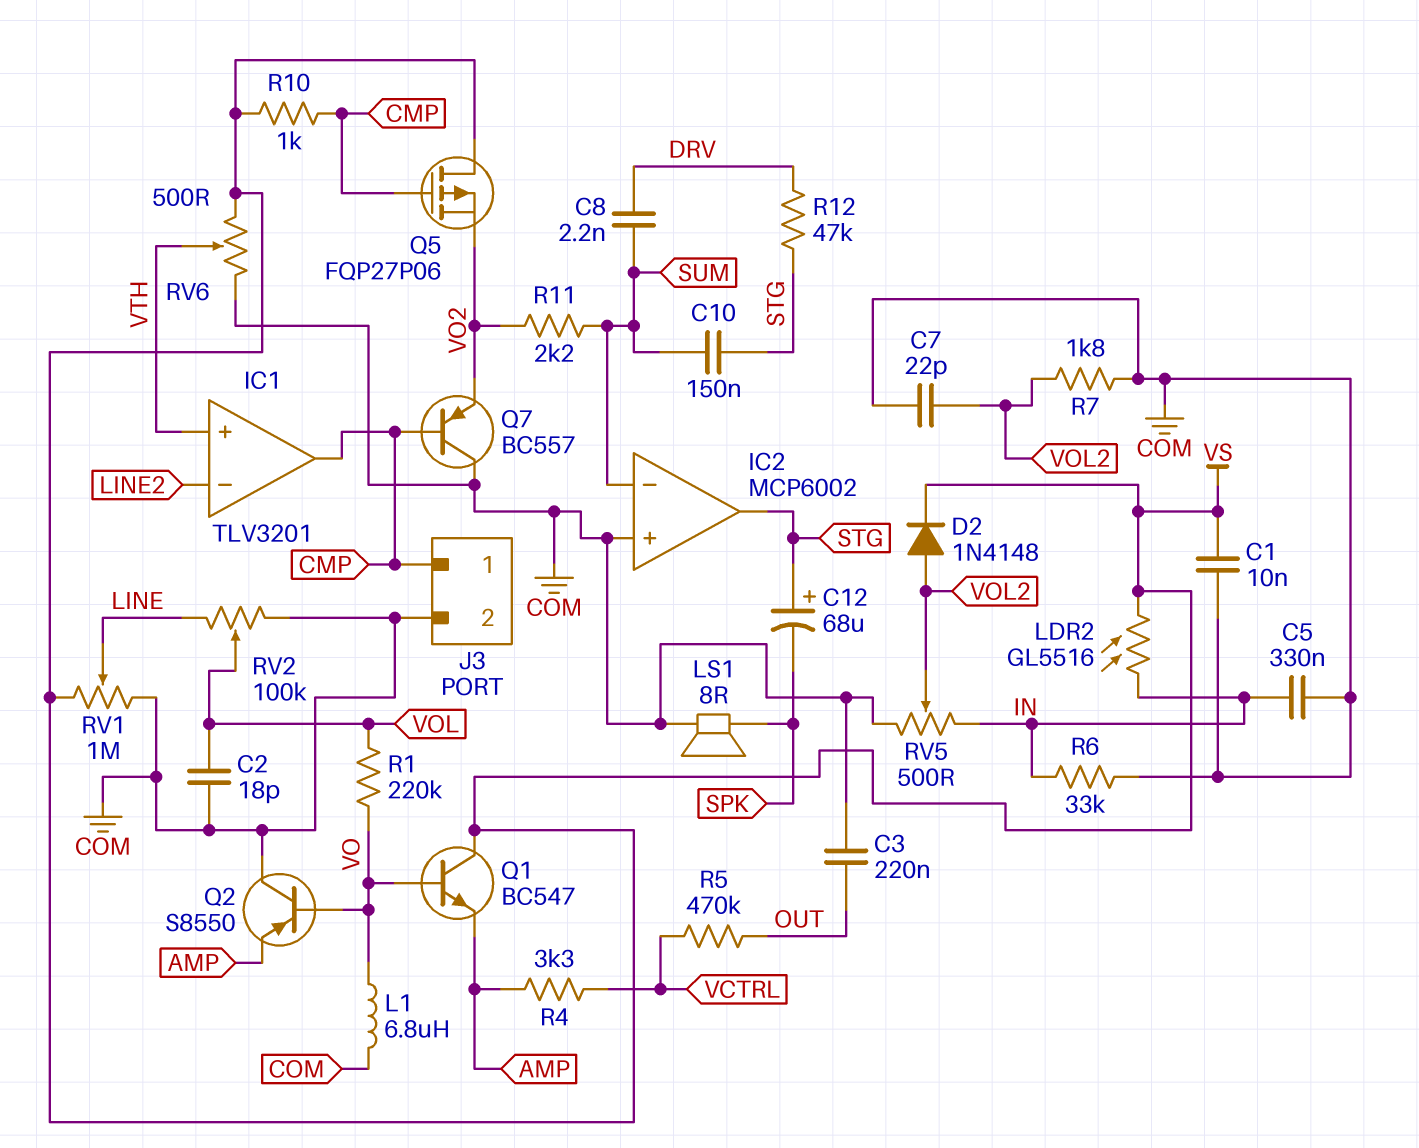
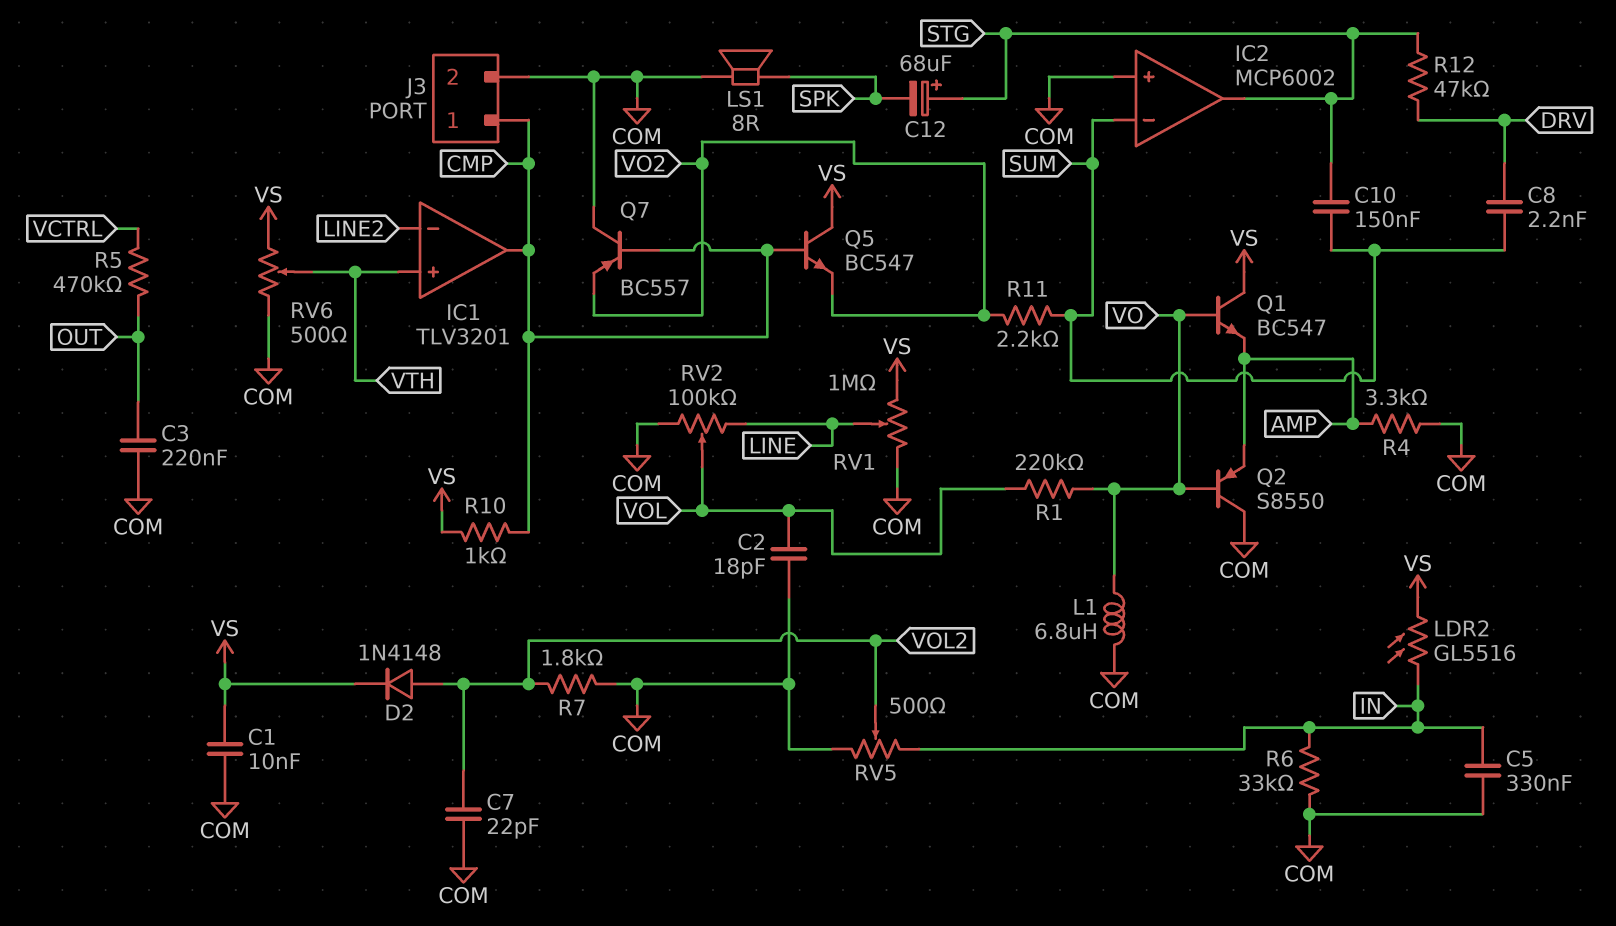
Q5: PMOS FQP27P06 (G CMP, D VS, S VO2) -> NPN BC547 (B CMP, C VS, E VO2)
R4: 3.3k (AMP, VCTRL) -> 3.3k (AMP, COM)

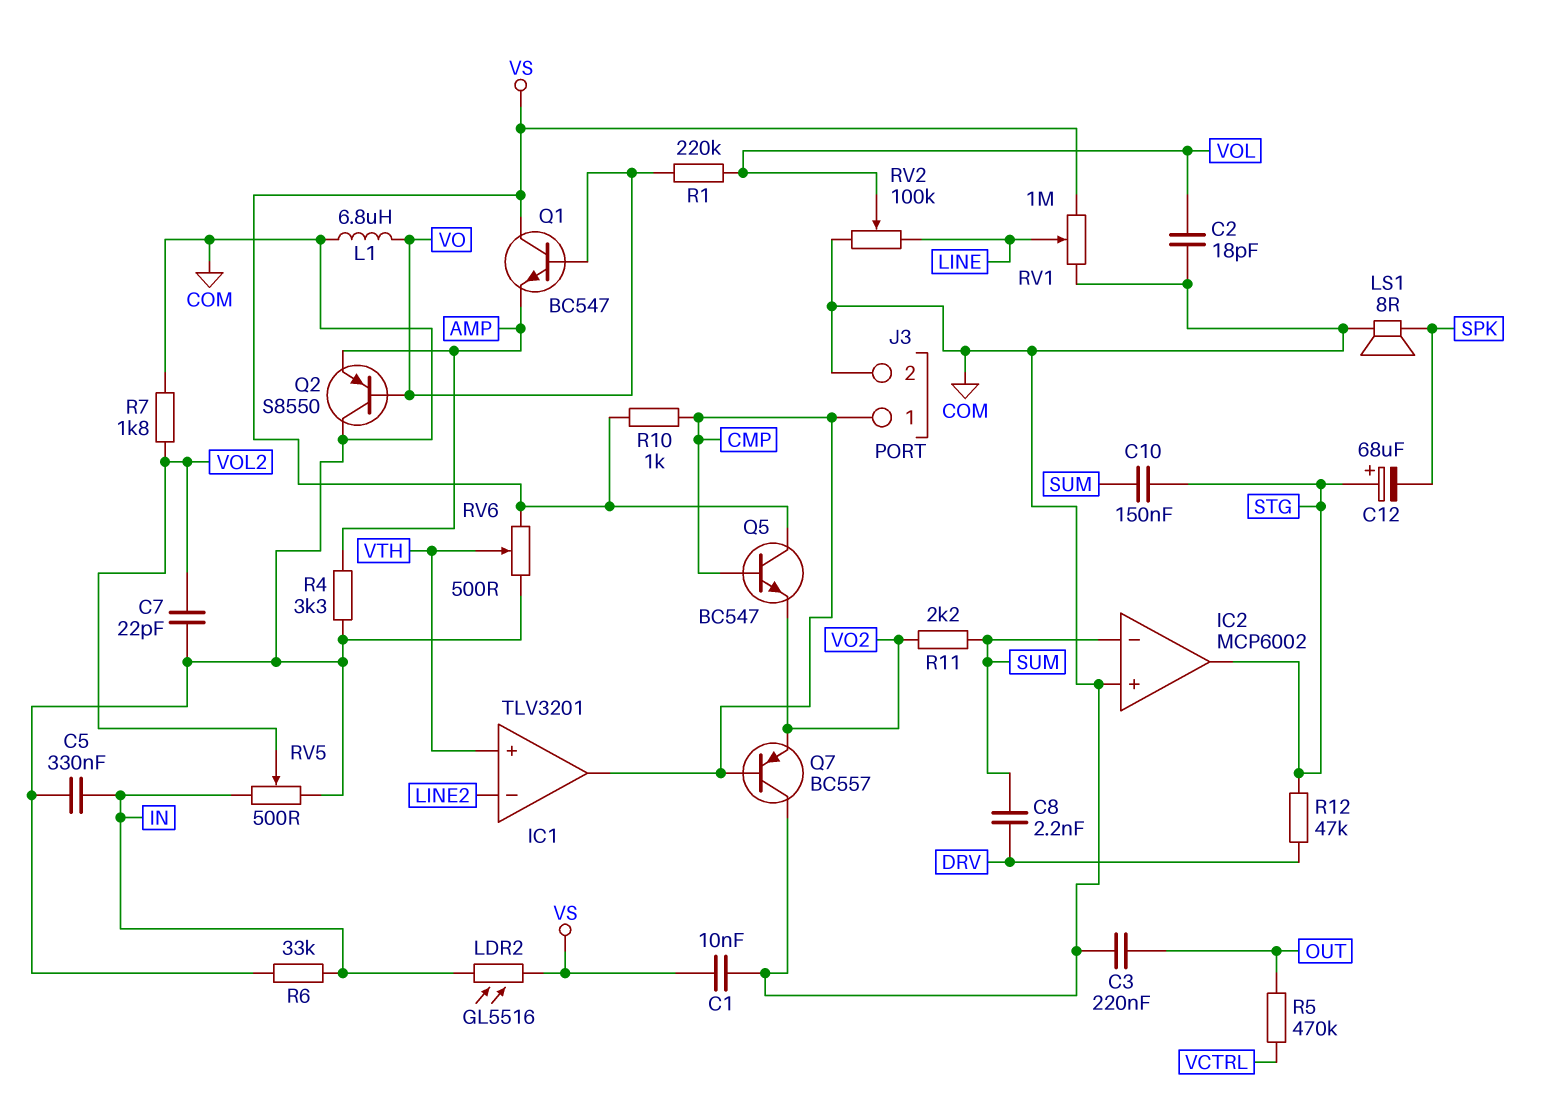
D2: diode 1N4148 (A VOL2, K VS) -> none

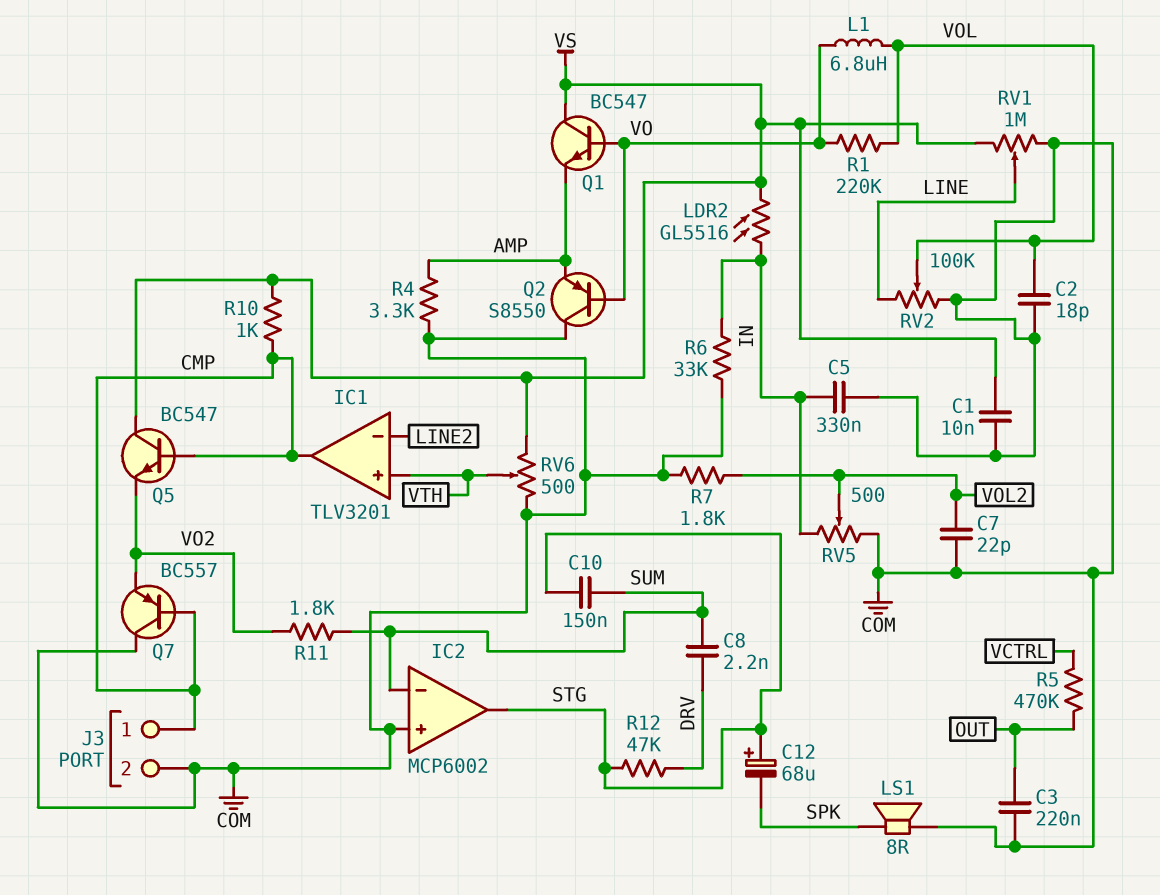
L1: 6.8uH (COM, VO) -> 6.8uH (VO, VOL)
R11: 2.2k (SUM, VO2) -> 1.8k (SUM, VO2)

